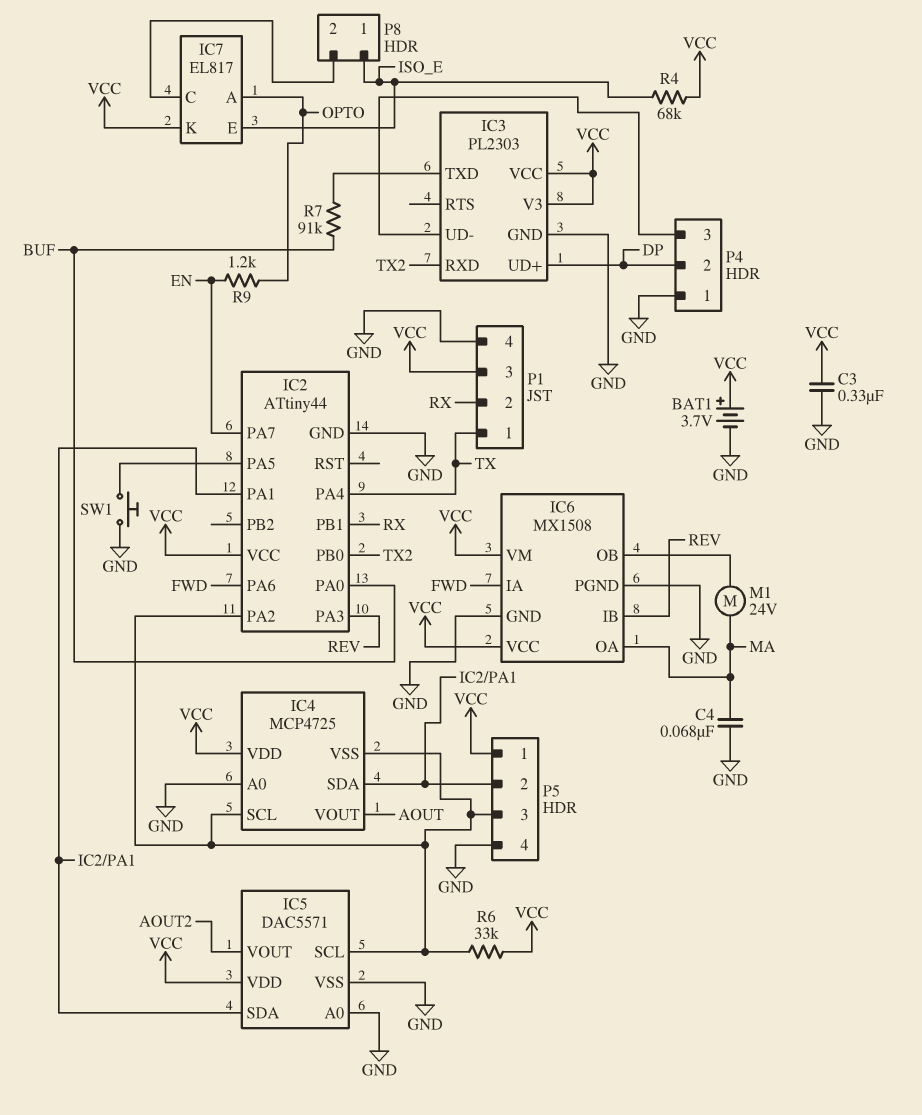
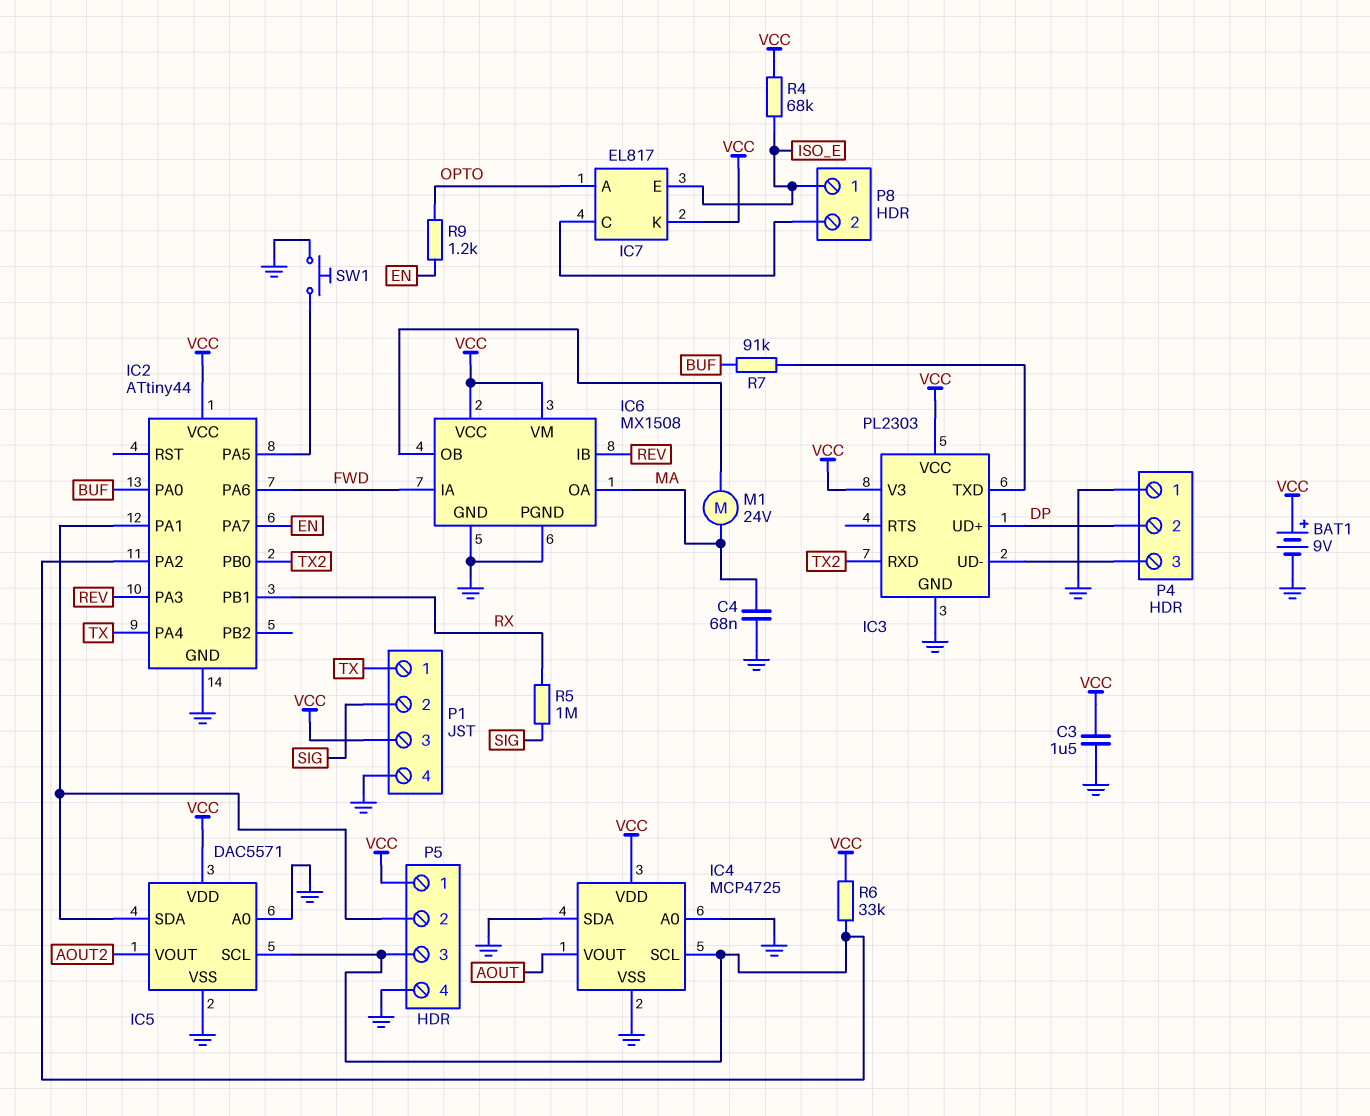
BAT1: 3.7V (plus VCC, minus GND) -> 9V (plus VCC, minus GND)
C3: 330nF (GND, VCC) -> 1.5uF (GND, VCC)
IC4 pin SDA: IC2/PA1 -> GND
IC4 pin VSS: IC2/PA2 -> GND
P1 pin 2: RX -> SIG
R5: none -> 1M (RX, SIG)

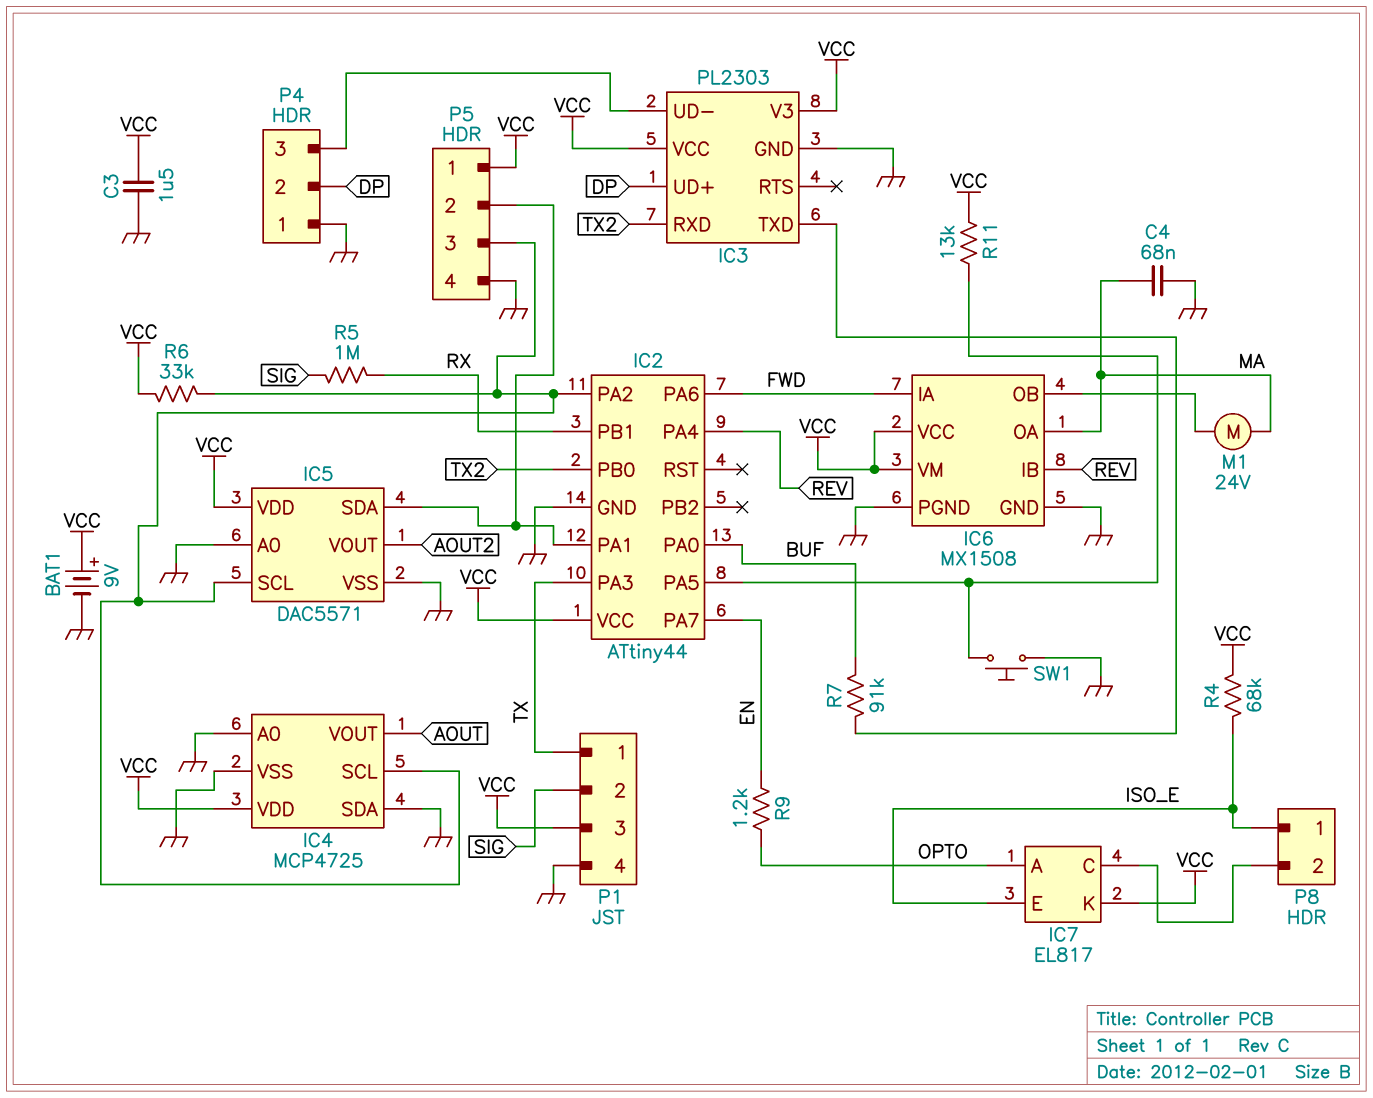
IC2 pin PA3: REV -> TX
IC2 pin PA4: TX -> REV
R11: none -> 13k (IC2/PA5, VCC)

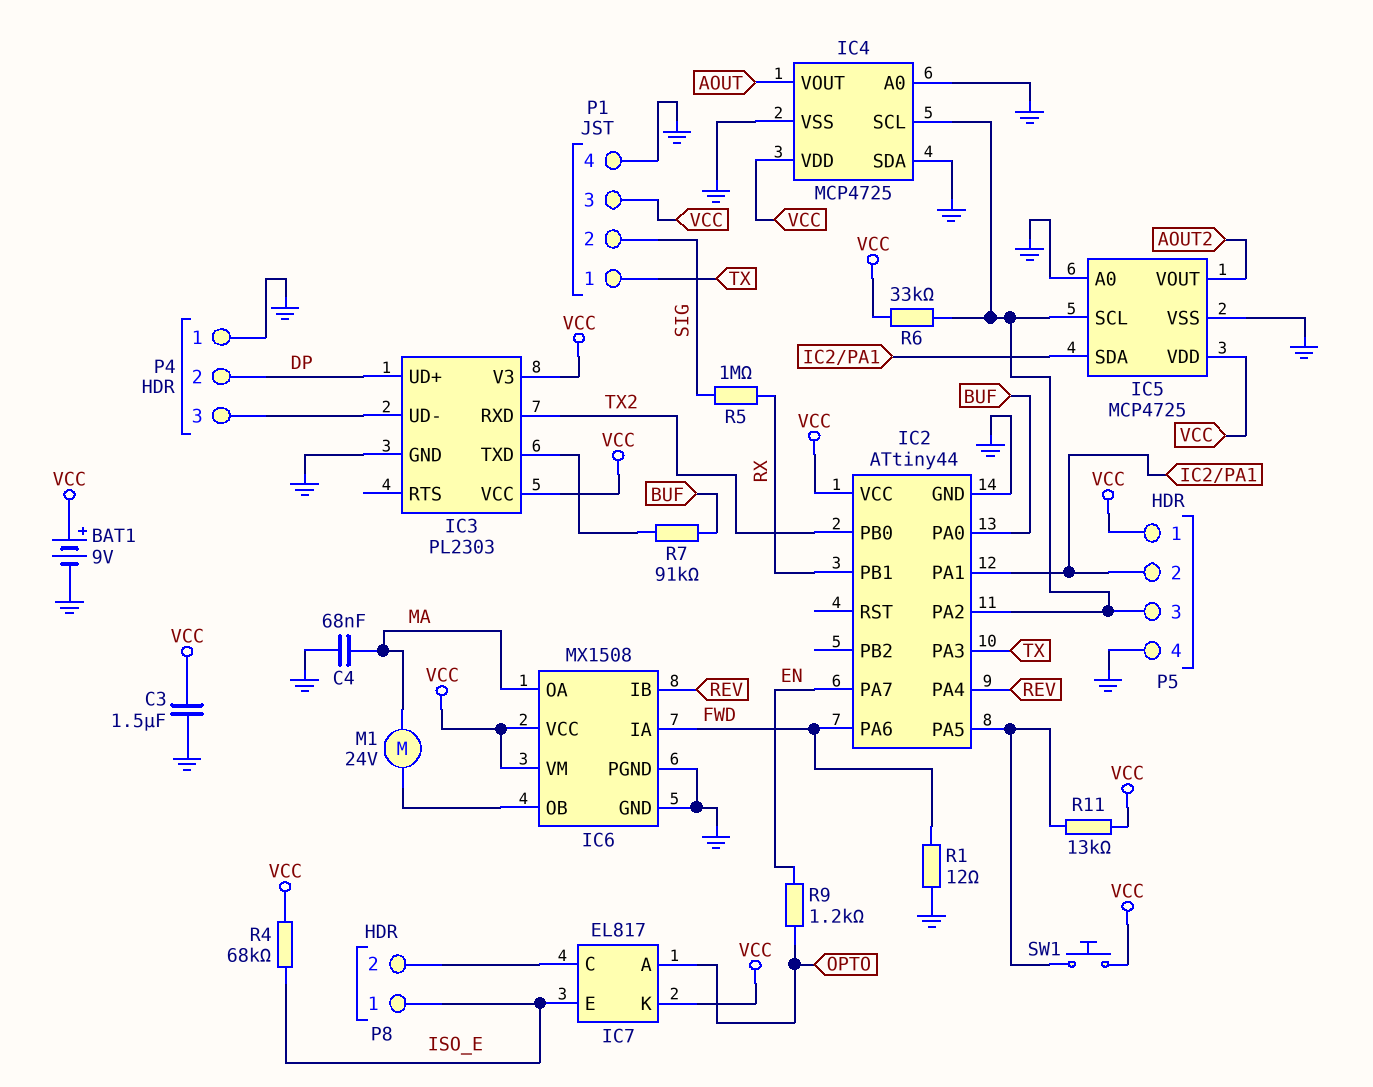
IC5: DAC5571 -> MCP4725
R1: none -> 12 (FWD, GND)
SW1: button (GND, IC2/PA5) -> button (IC2/PA5, VCC)

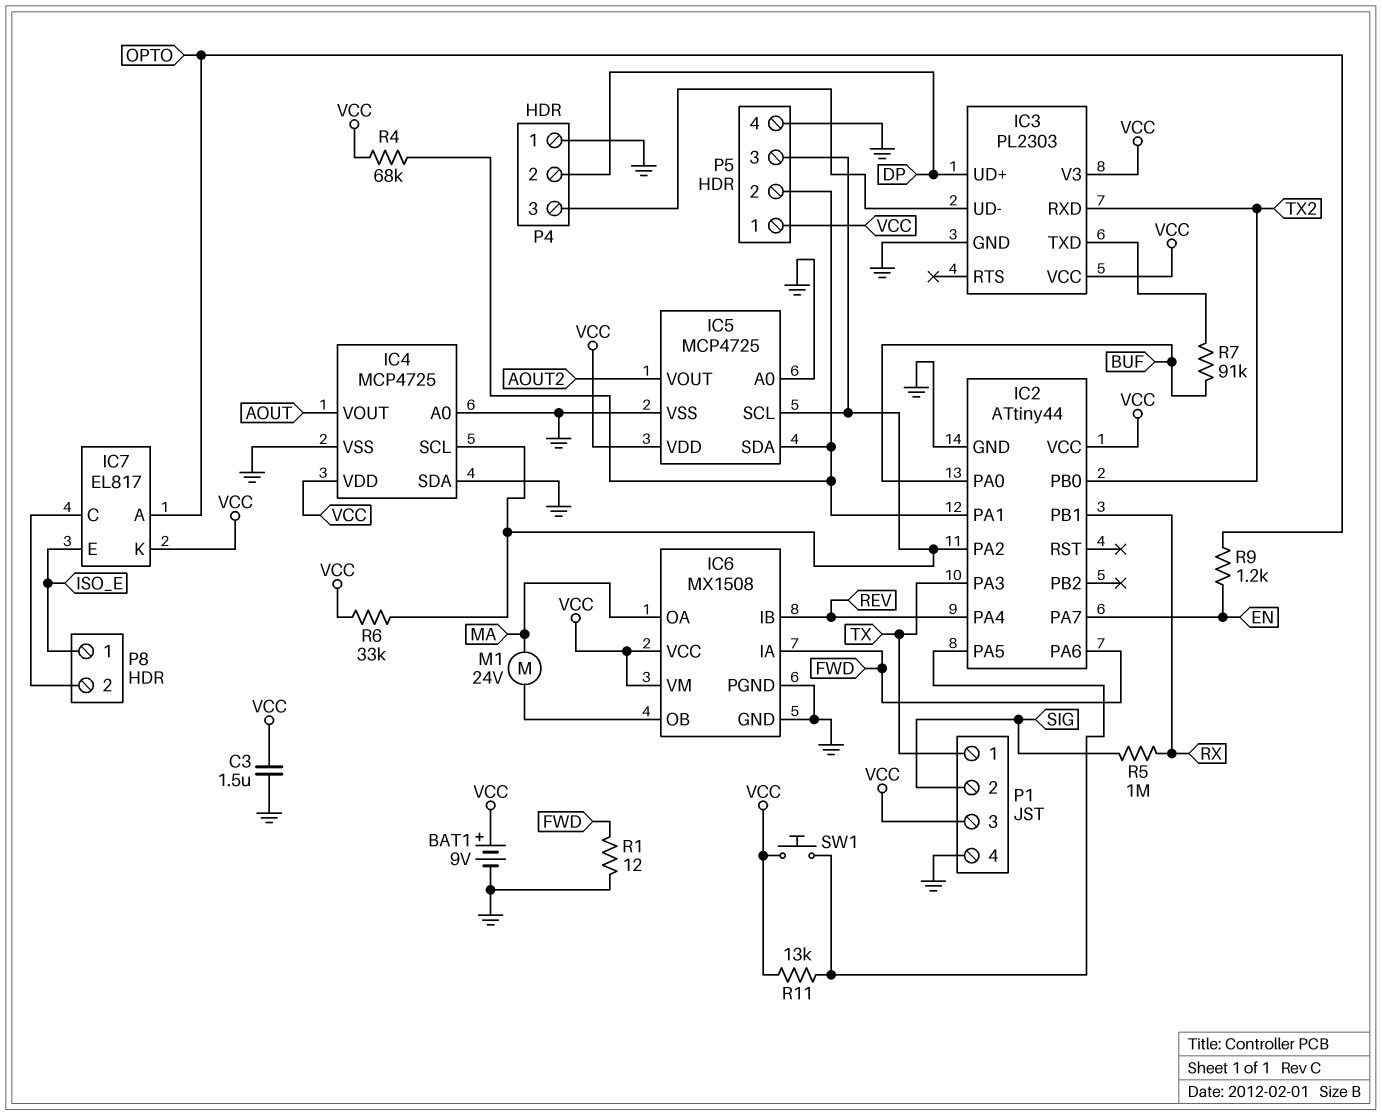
C4: 68nF (GND, MA) -> none
R4: 68k (ISO_E, VCC) -> 68k (IC2/PA1, VCC)

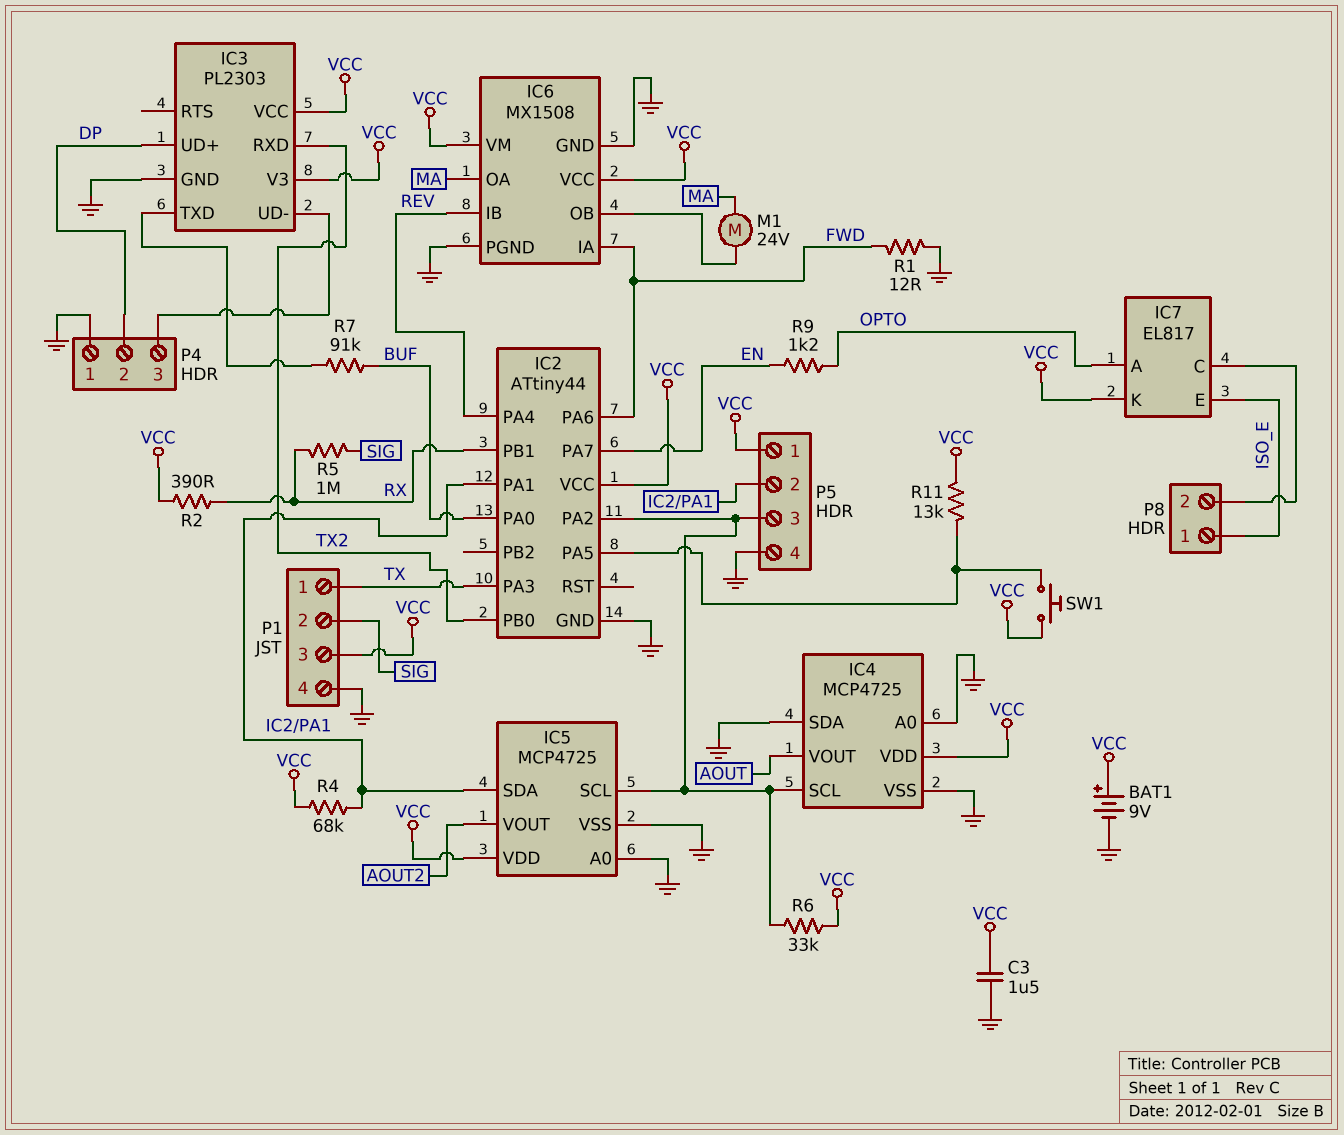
R2: none -> 390 (RX, VCC)

